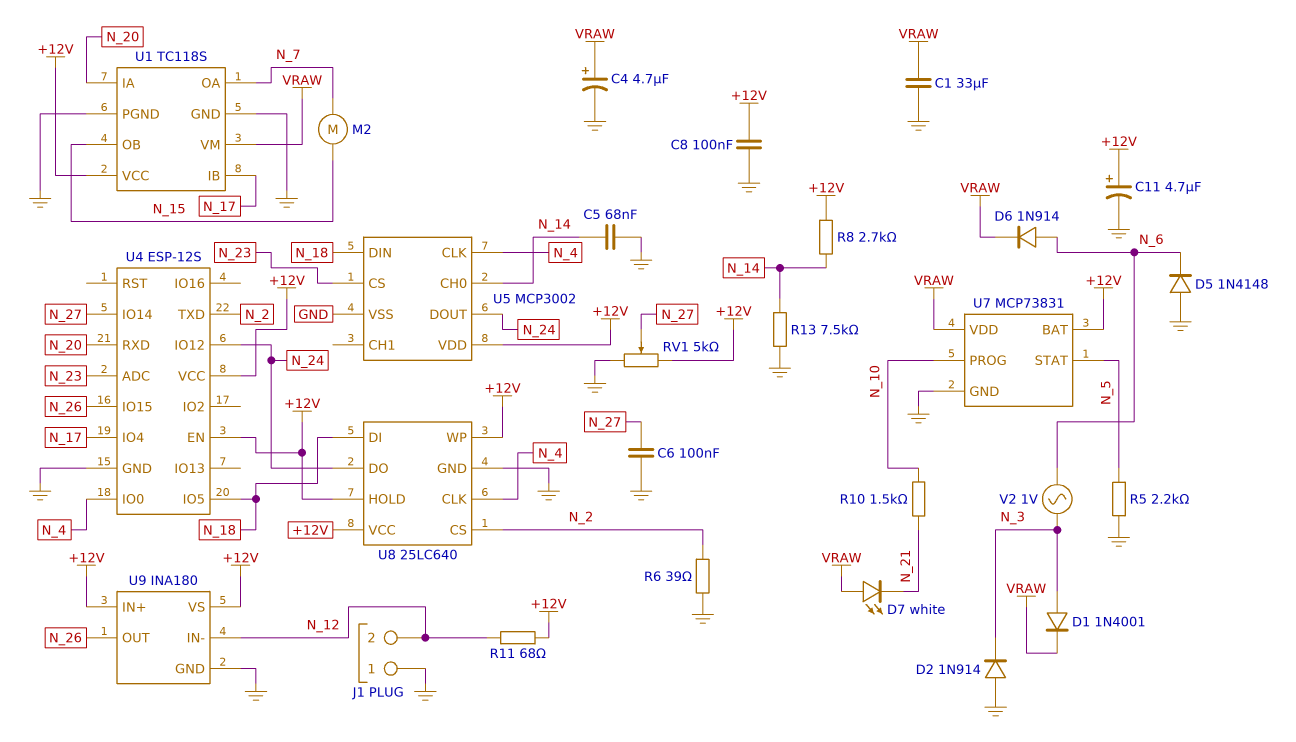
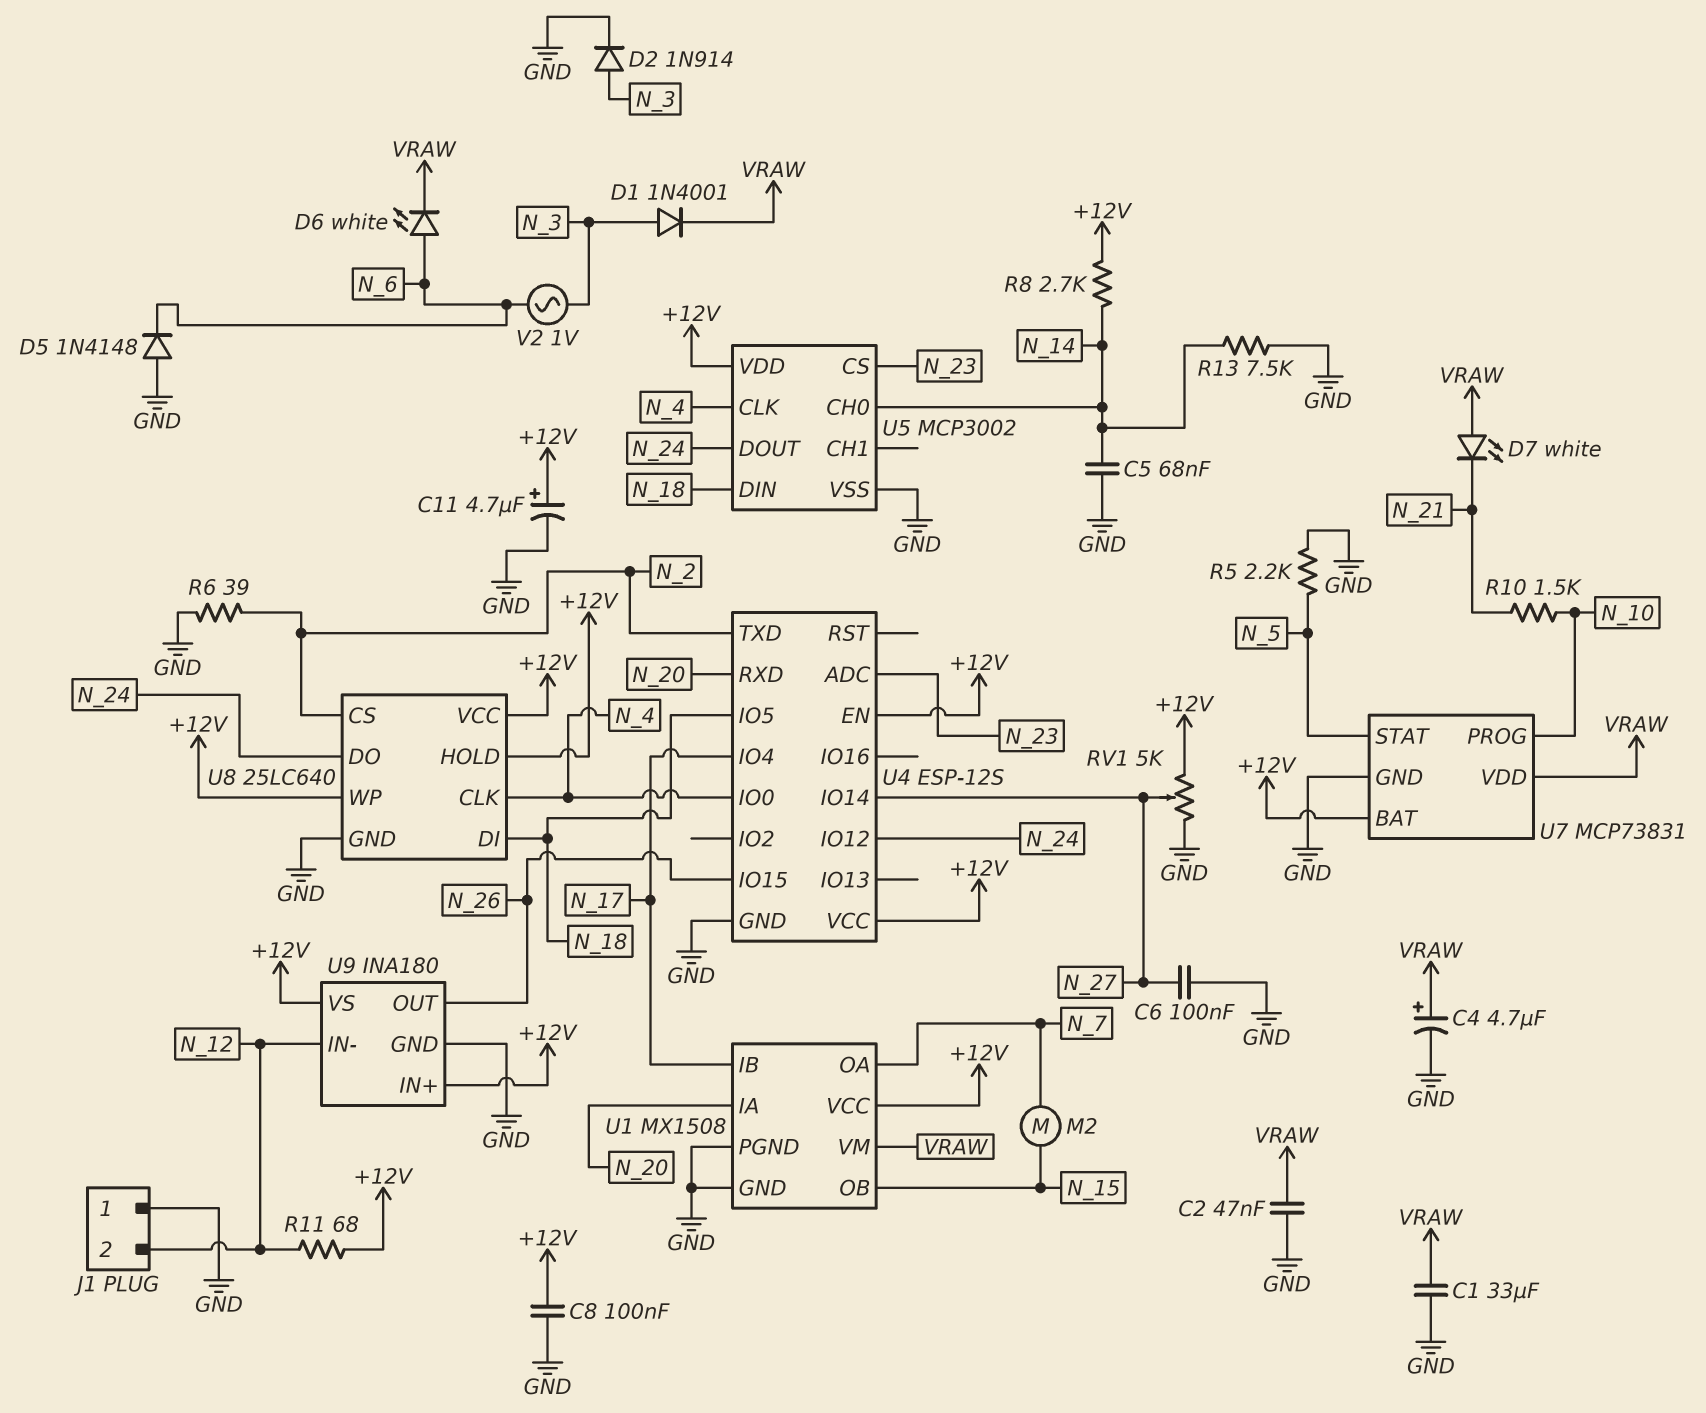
C2: none -> 47nF (GND, VRAW)
D2: diode 1N914 (A GND, K N_3) -> diode 1N914 (A N_3, K GND)
D6: diode 1N914 (A N_6, K VRAW) -> LED white (A N_6, K VRAW)
U1: TC118S -> MX1508

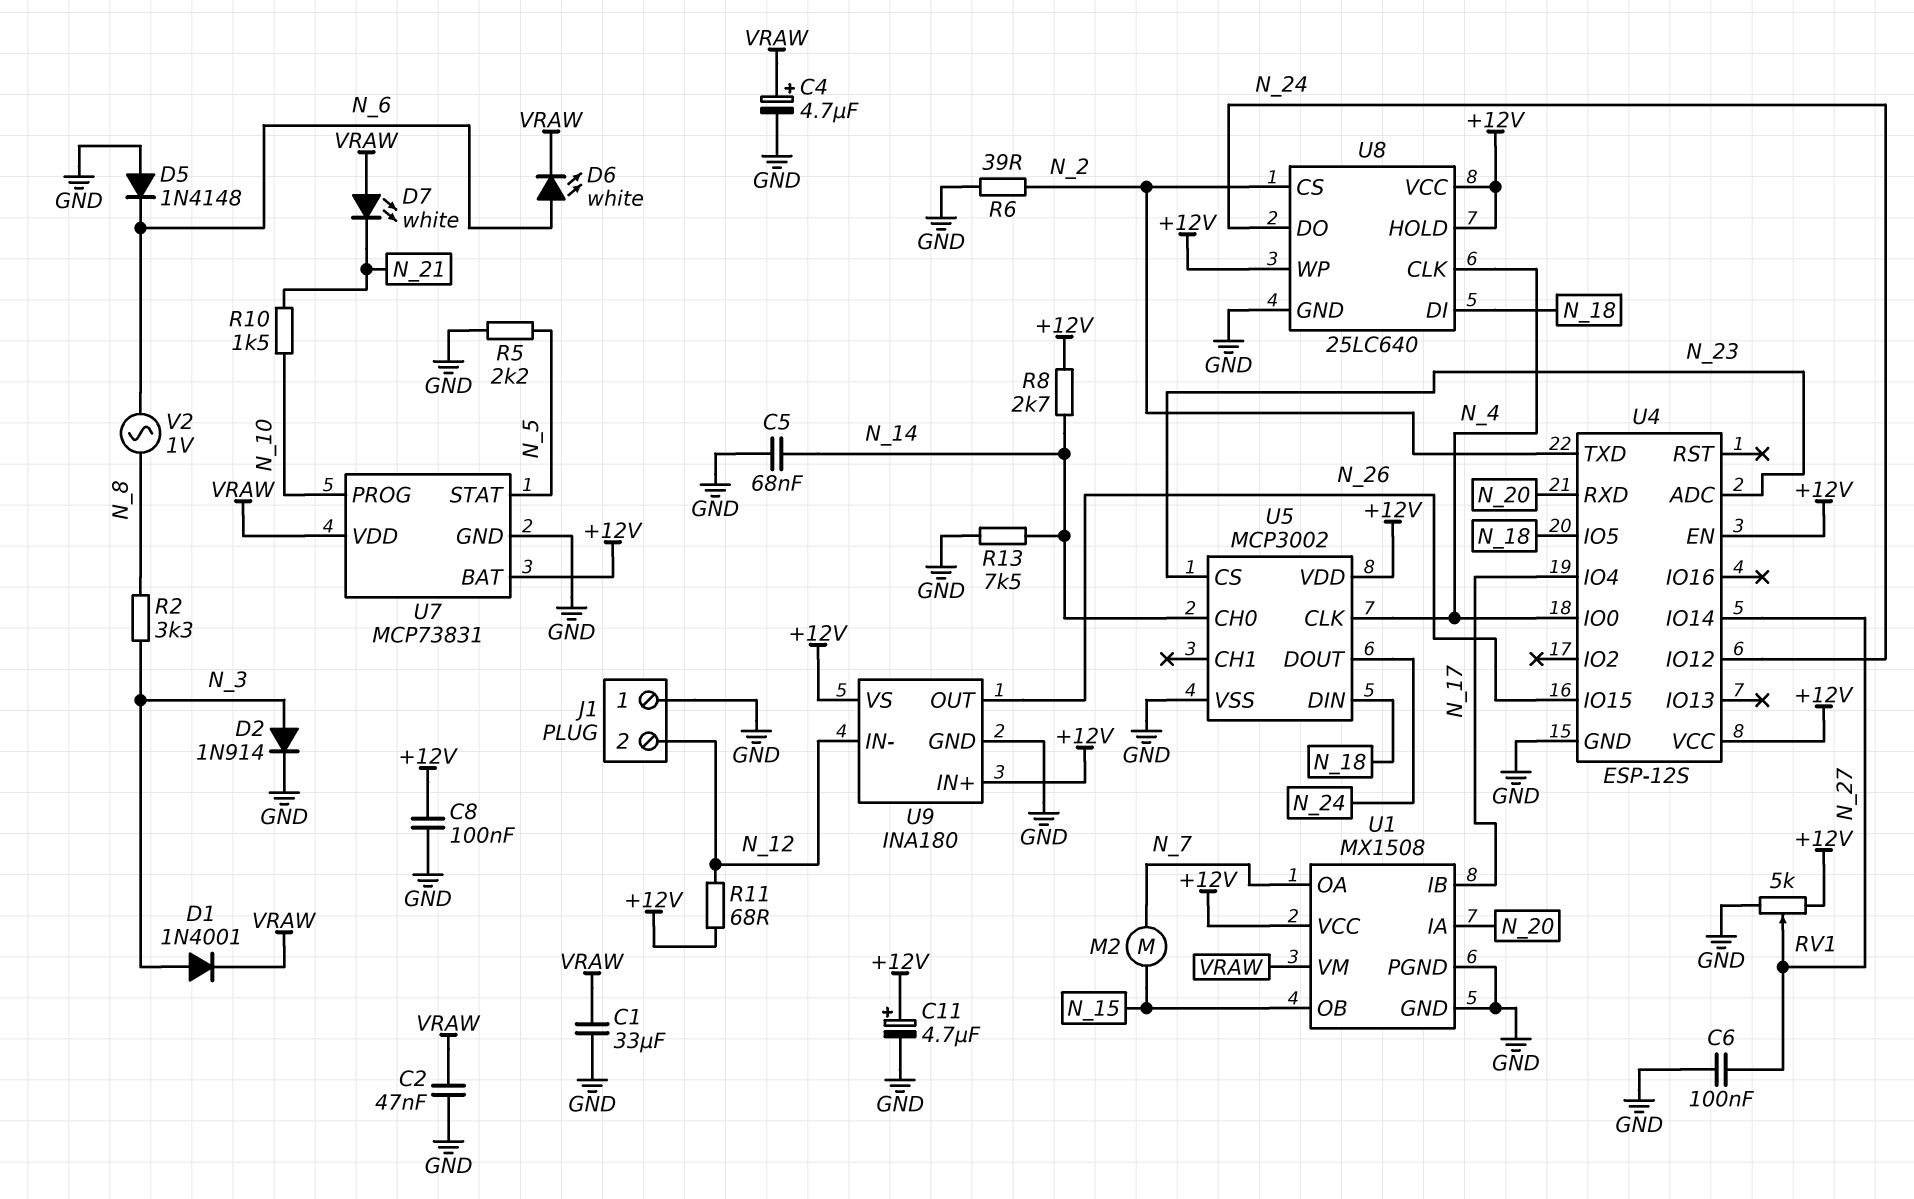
R2: none -> 3.3k (N_3, N_8)
V2: AC 1V (N_3, N_6) -> AC 1V (N_6, N_8)

